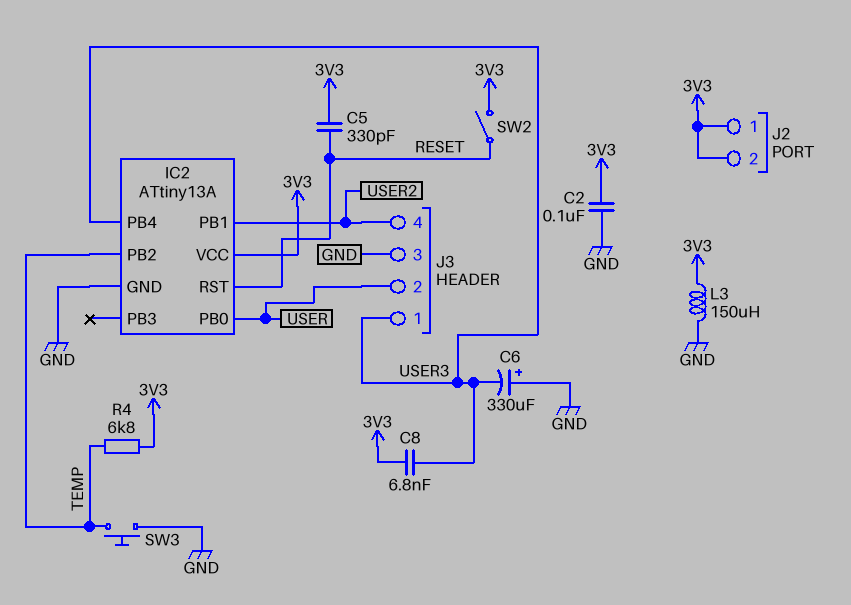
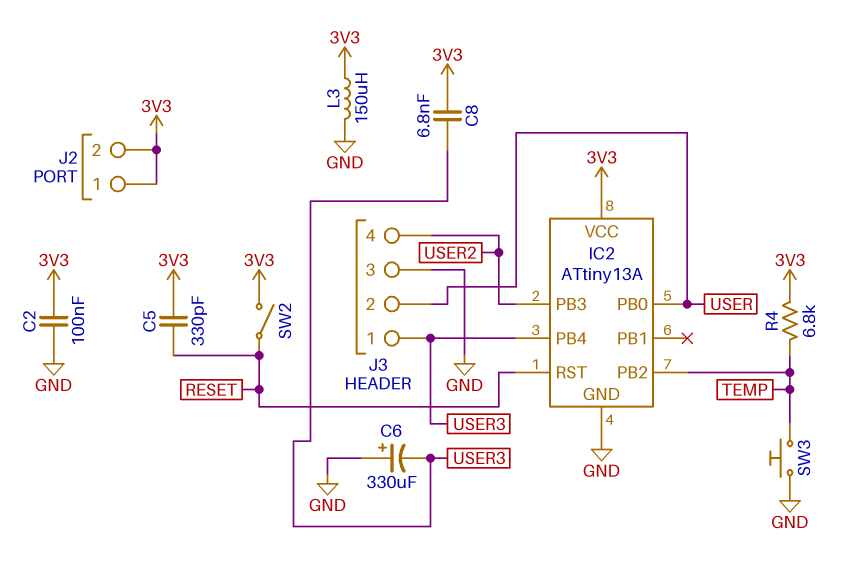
IC2 pin PB1: USER2 -> none
IC2 pin PB3: none -> USER2

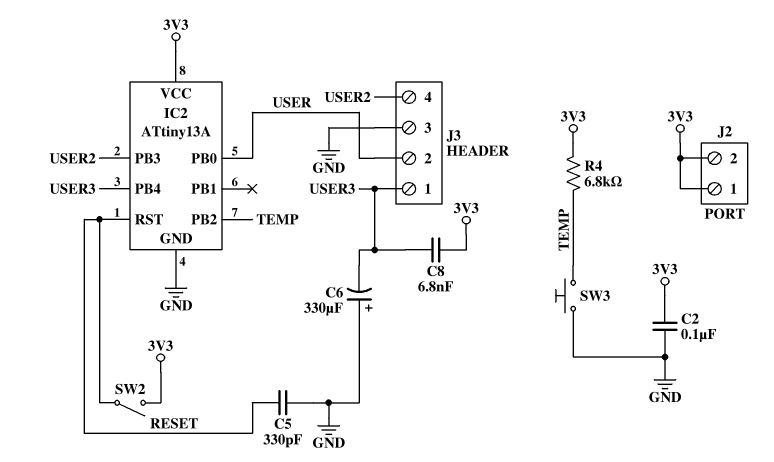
C5: 330pF (3V3, RESET) -> 330pF (GND, RESET)
L3: 150uH (3V3, GND) -> none

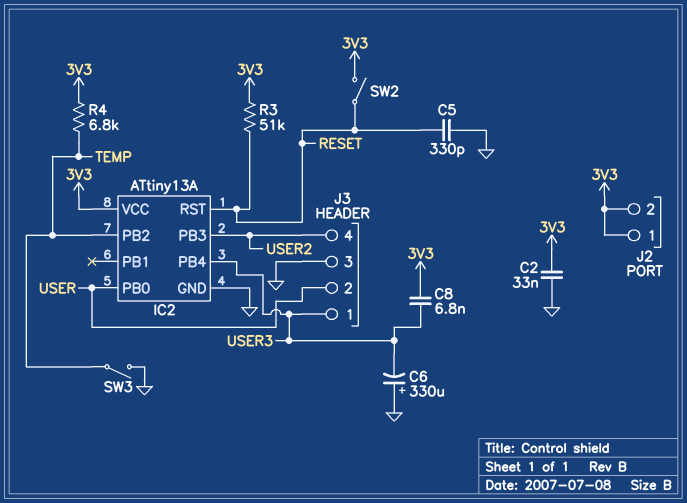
C2: 100nF (3V3, GND) -> 33nF (3V3, GND)
R3: none -> 51k (3V3, RESET)
SW3: button (GND, TEMP) -> switch (GND, TEMP)

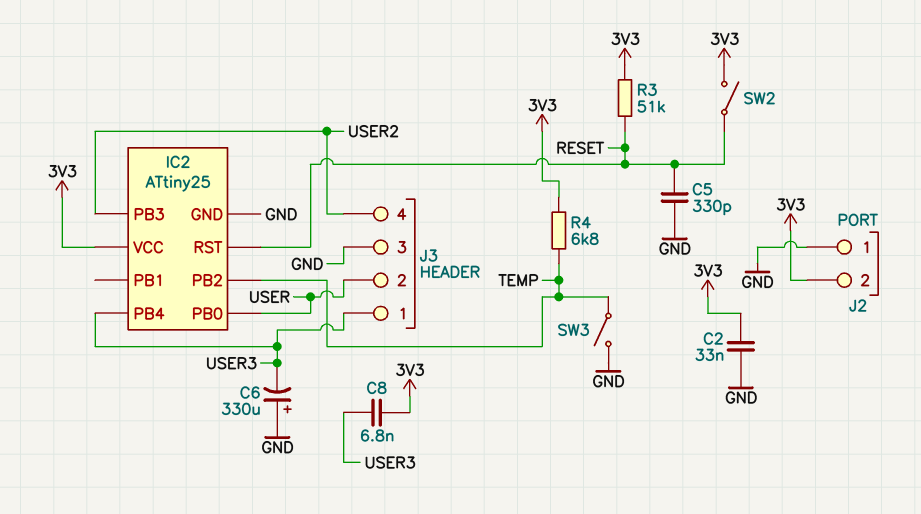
IC2: ATtiny13A -> ATtiny25
J2 pin 1: 3V3 -> GND

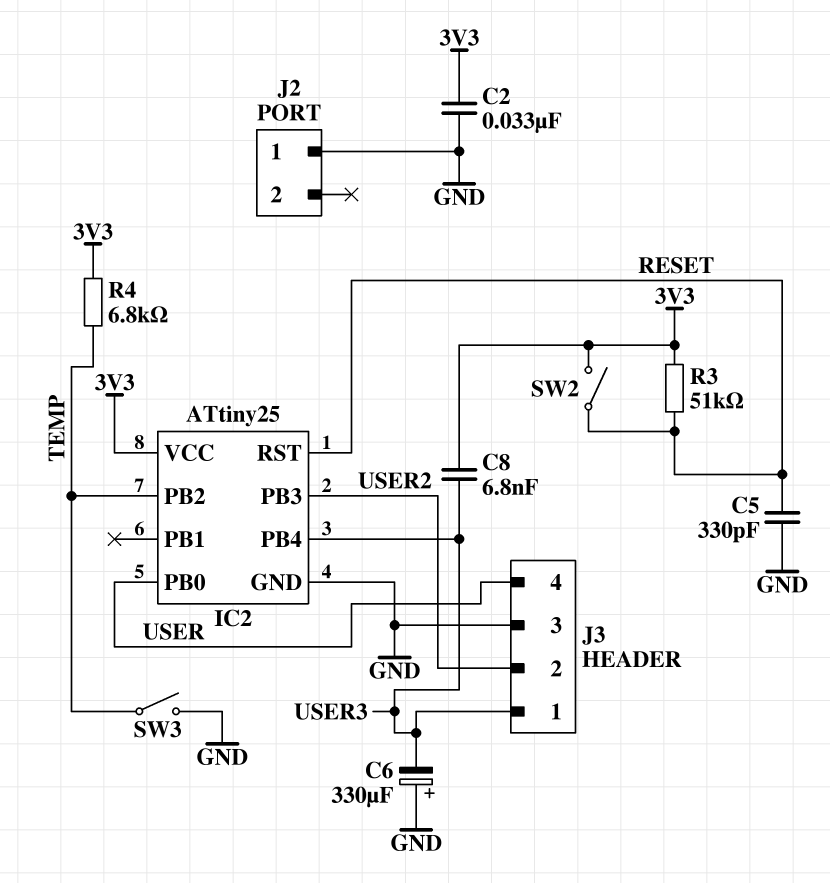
J2 pin 2: 3V3 -> none
J3 pin 2: USER -> USER2
J3 pin 4: USER2 -> USER

